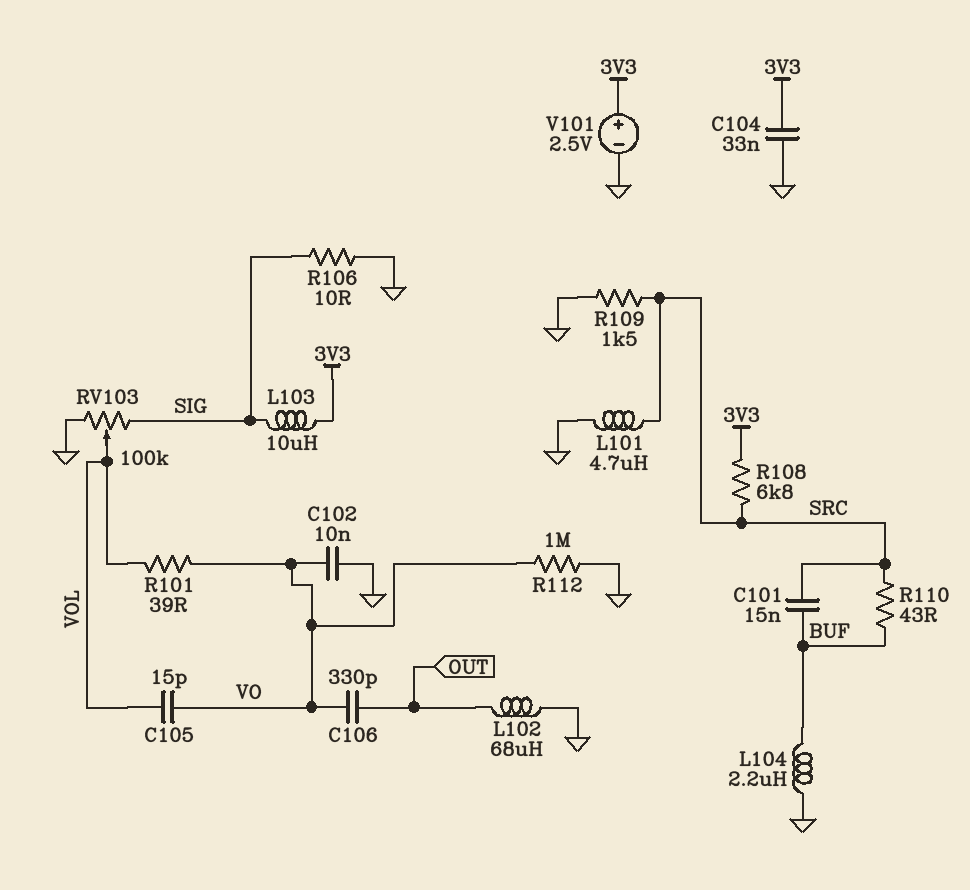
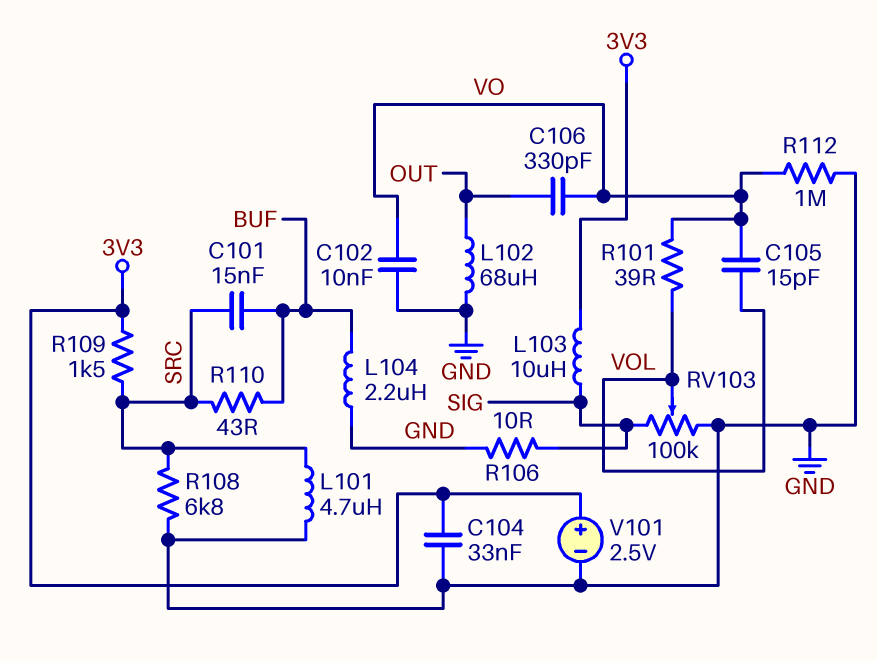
R108: 6.8k (3V3, SRC) -> 6.8k (GND, SRC)
R109: 1.5k (GND, SRC) -> 1.5k (3V3, SRC)

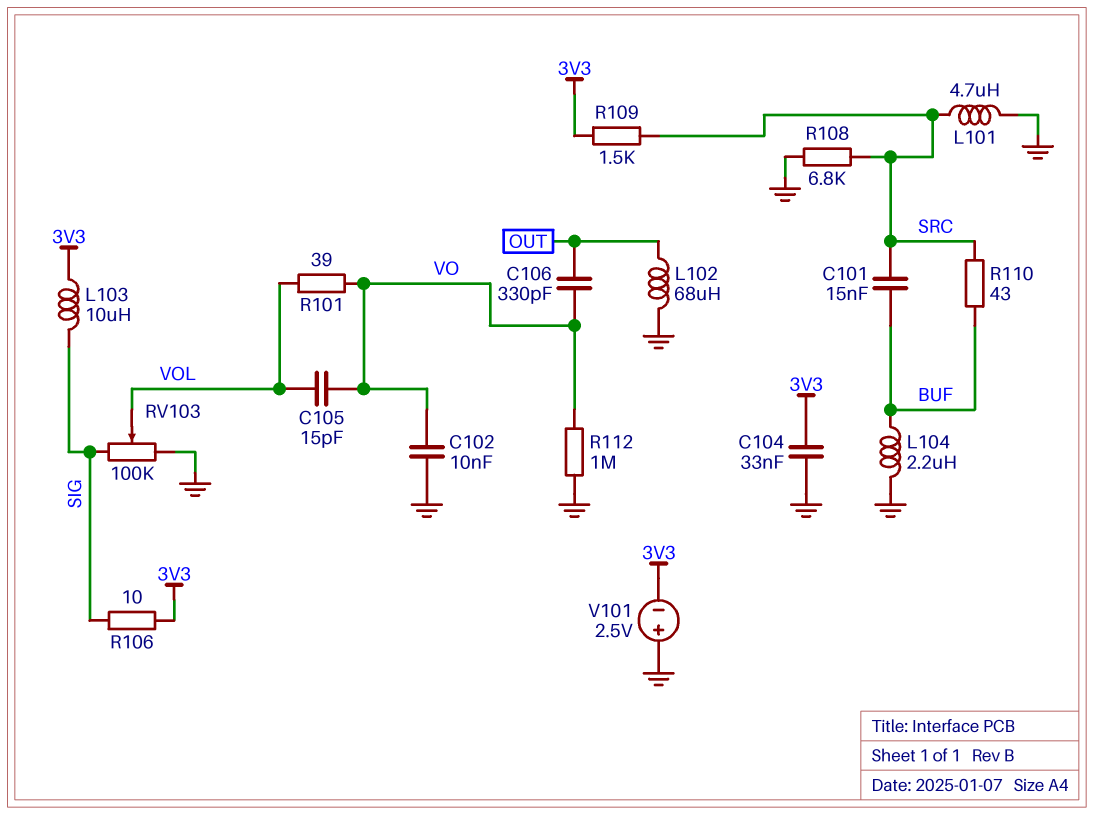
R106: 10 (GND, SIG) -> 10 (3V3, SIG)
V101: 2.5V (plus 3V3, minus GND) -> 2.5V (plus GND, minus 3V3)

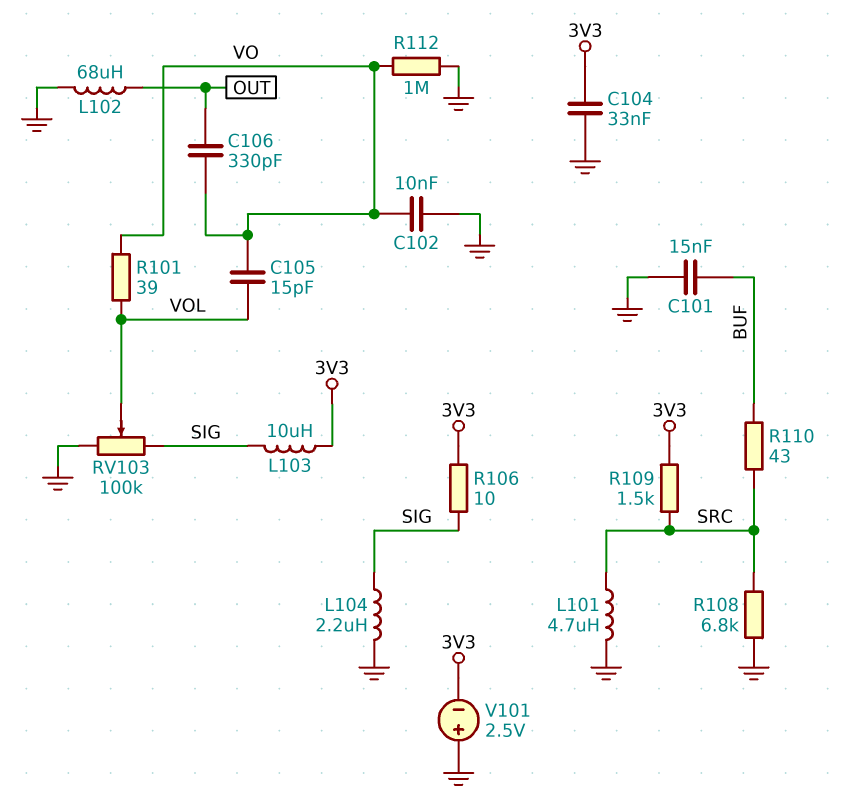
C101: 15nF (BUF, SRC) -> 15nF (BUF, GND)
L104: 2.2uH (BUF, GND) -> 2.2uH (GND, SIG)

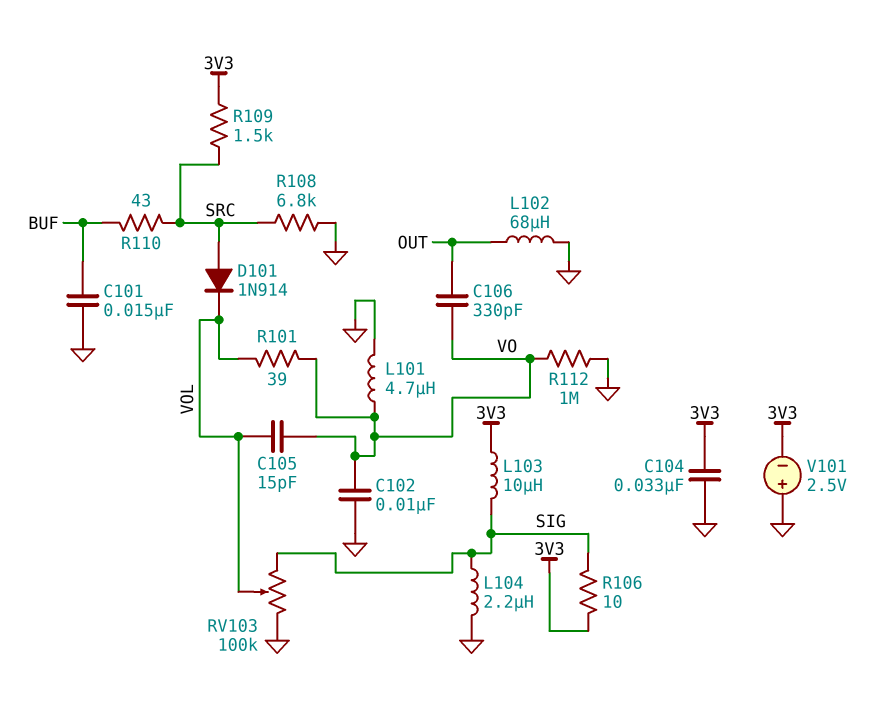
D101: none -> diode 1N914 (A SRC, K VOL)
L101: 4.7uH (GND, SRC) -> 4.7uH (GND, VO)

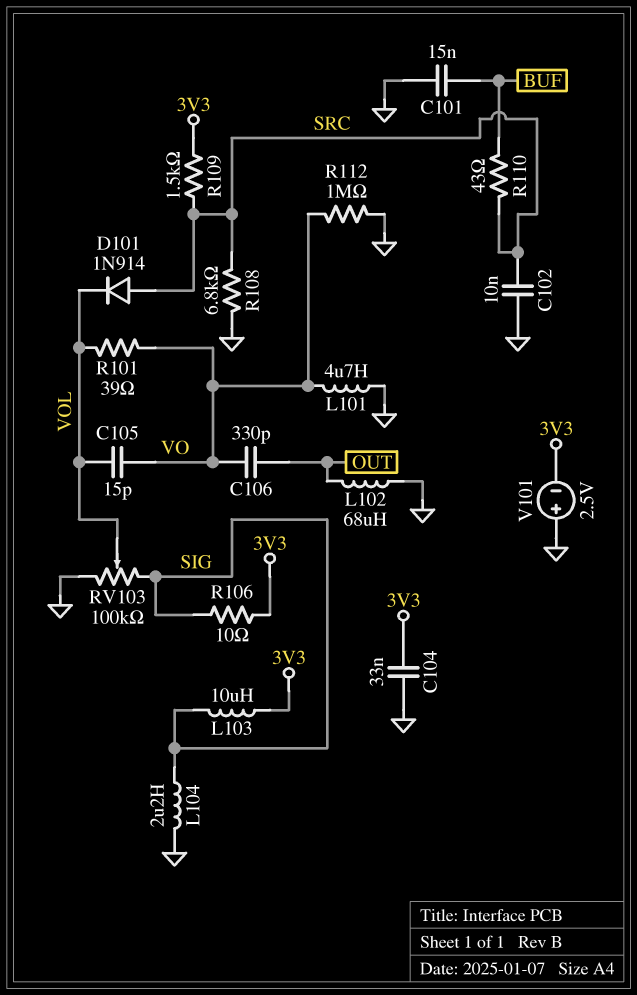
C102: 10nF (GND, VO) -> 10nF (GND, SRC)

